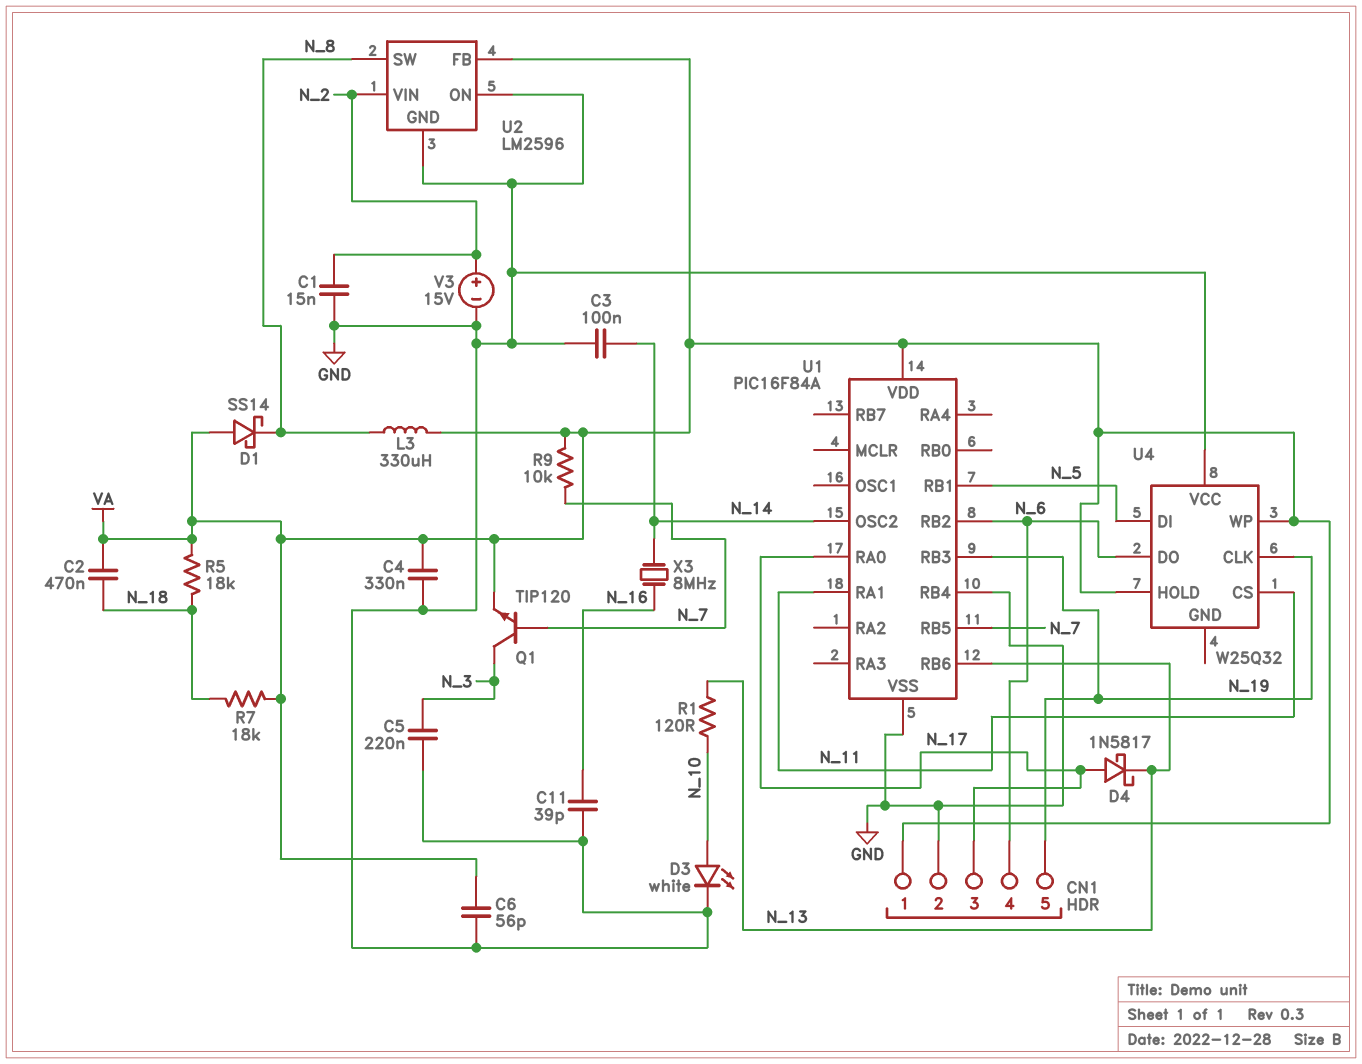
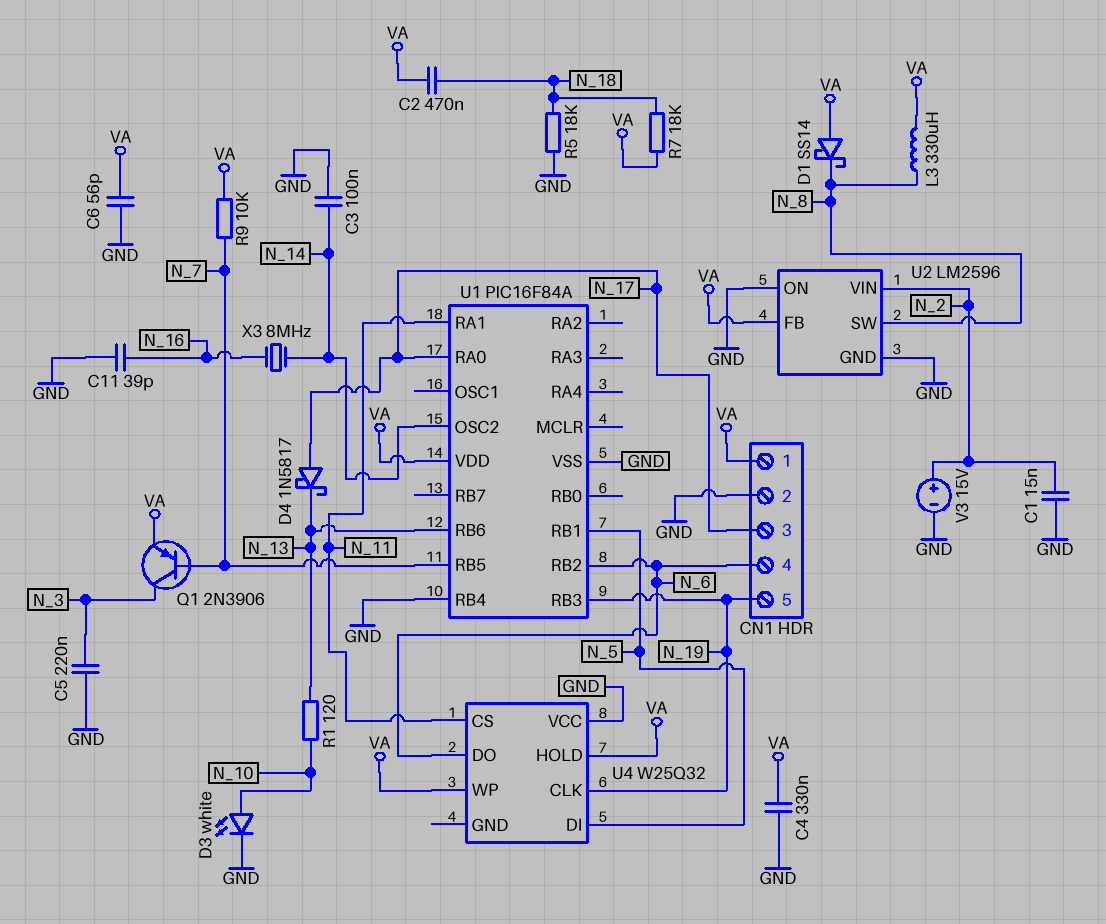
Q1: NPN TIP120 (B N_7, C N_3, E VA) -> PNP 2N3906 (B N_7, C N_3, E VA)
R5: 18k (N_18, VA) -> 18k (GND, N_18)

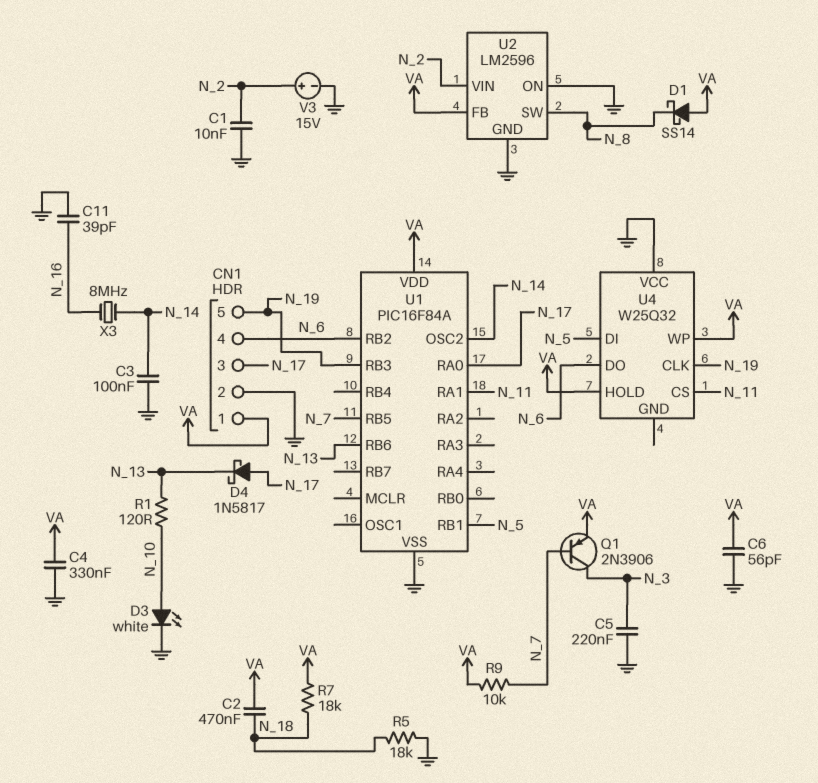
C1: 15nF (GND, N_2) -> 10nF (GND, N_2)
L3: 330uH (N_8, VA) -> none
U1 pin RB4: GND -> none

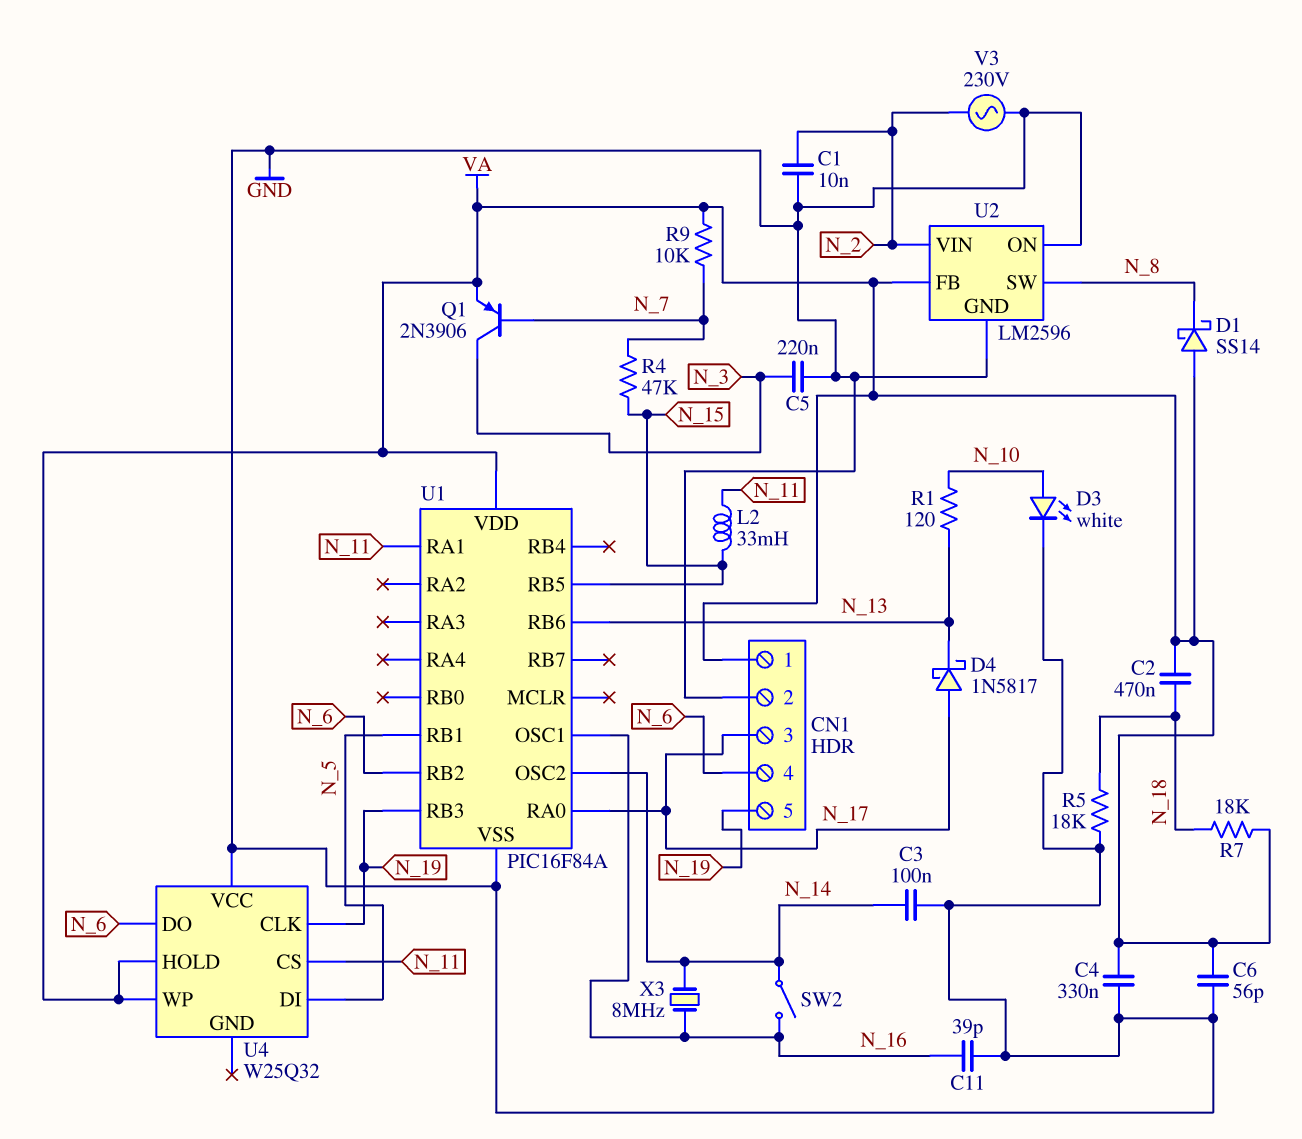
L2: none -> 33mH (N_11, N_15)
R4: none -> 47k (N_7, N_15)
SW2: none -> switch (N_14, N_16)
U1 pin OSC1: none -> N_16
U1 pin RB5: N_7 -> N_15
V3: 15V (plus N_2, minus GND) -> AC 230V (GND, N_2)

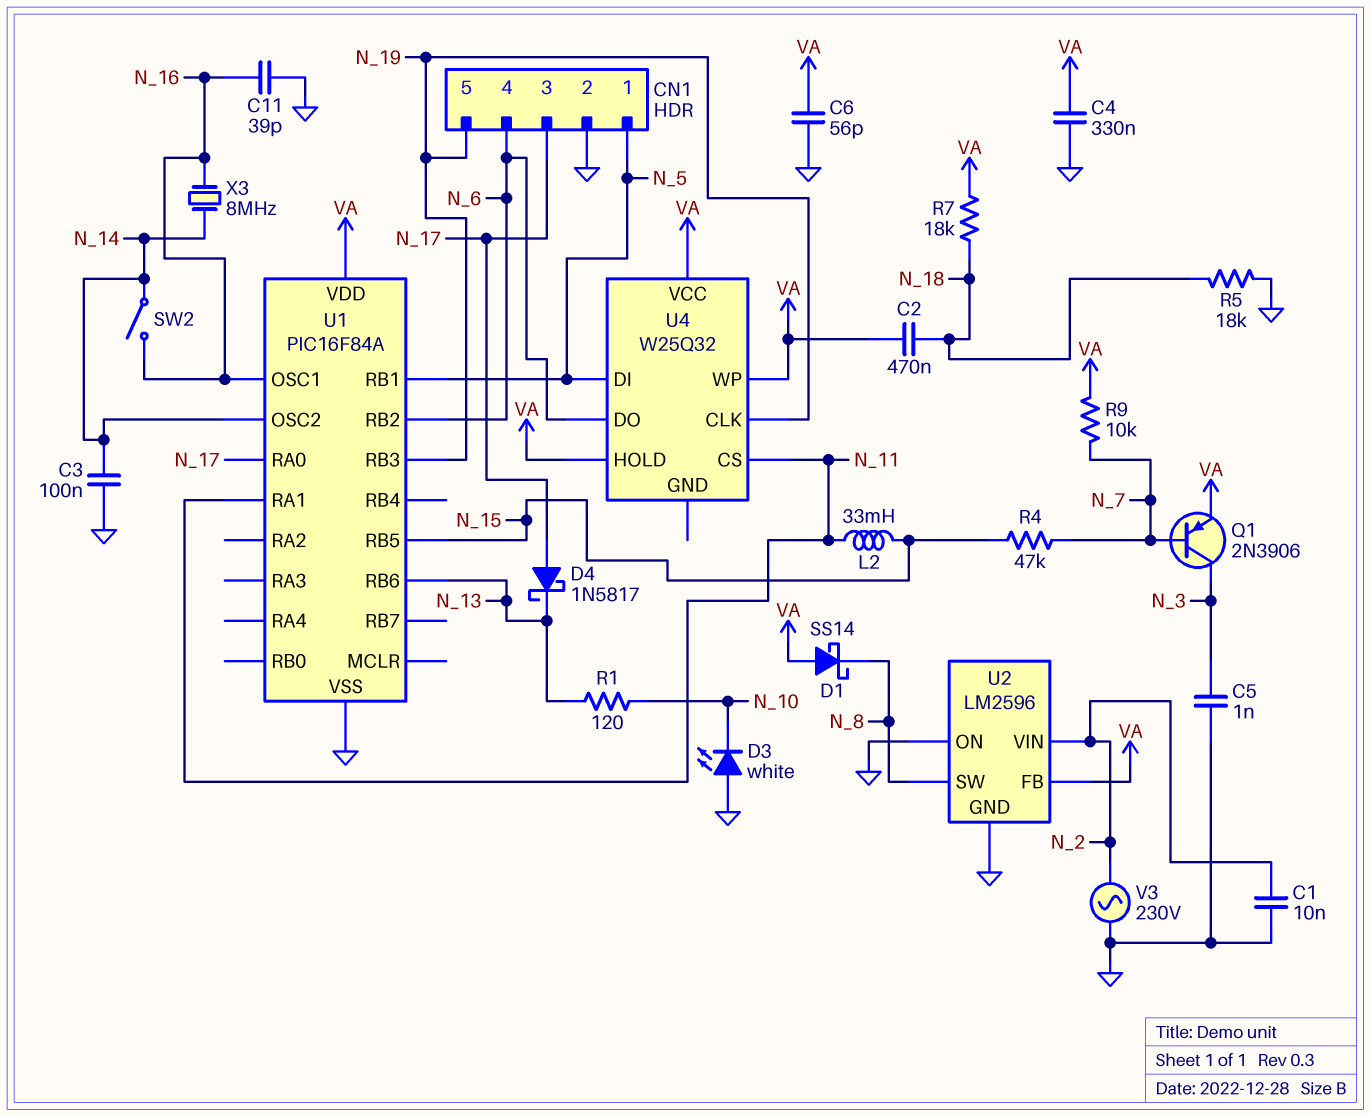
C5: 220nF (GND, N_3) -> 1nF (GND, N_3)
CN1 pin 1: VA -> N_5
D3: LED white (A N_10, K GND) -> LED white (A GND, K N_10)
U4 pin VCC: GND -> VA

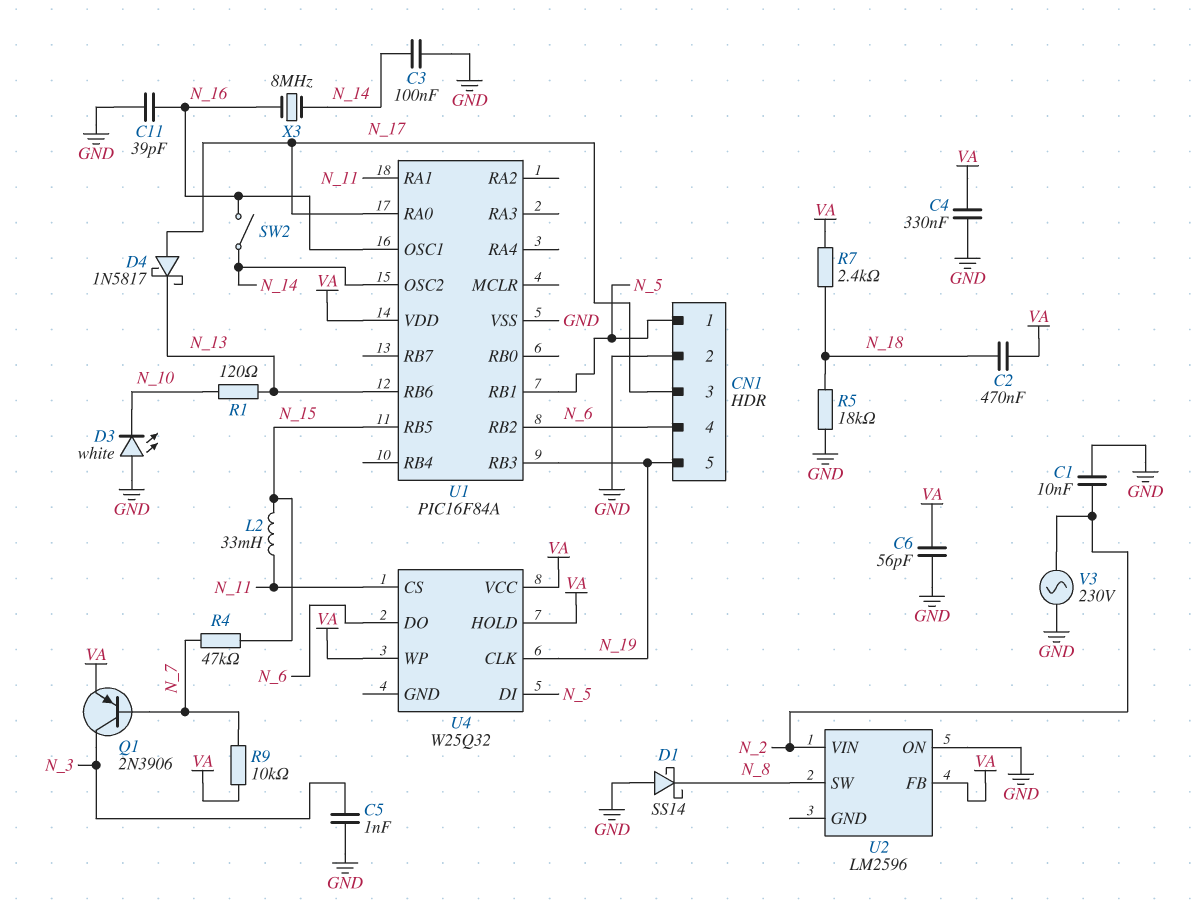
D1: schottky SS14 (A VA, K N_8) -> schottky SS14 (A GND, K N_8)
R7: 18k (N_18, VA) -> 2.4k (N_18, VA)
U2 pin GND: GND -> none

